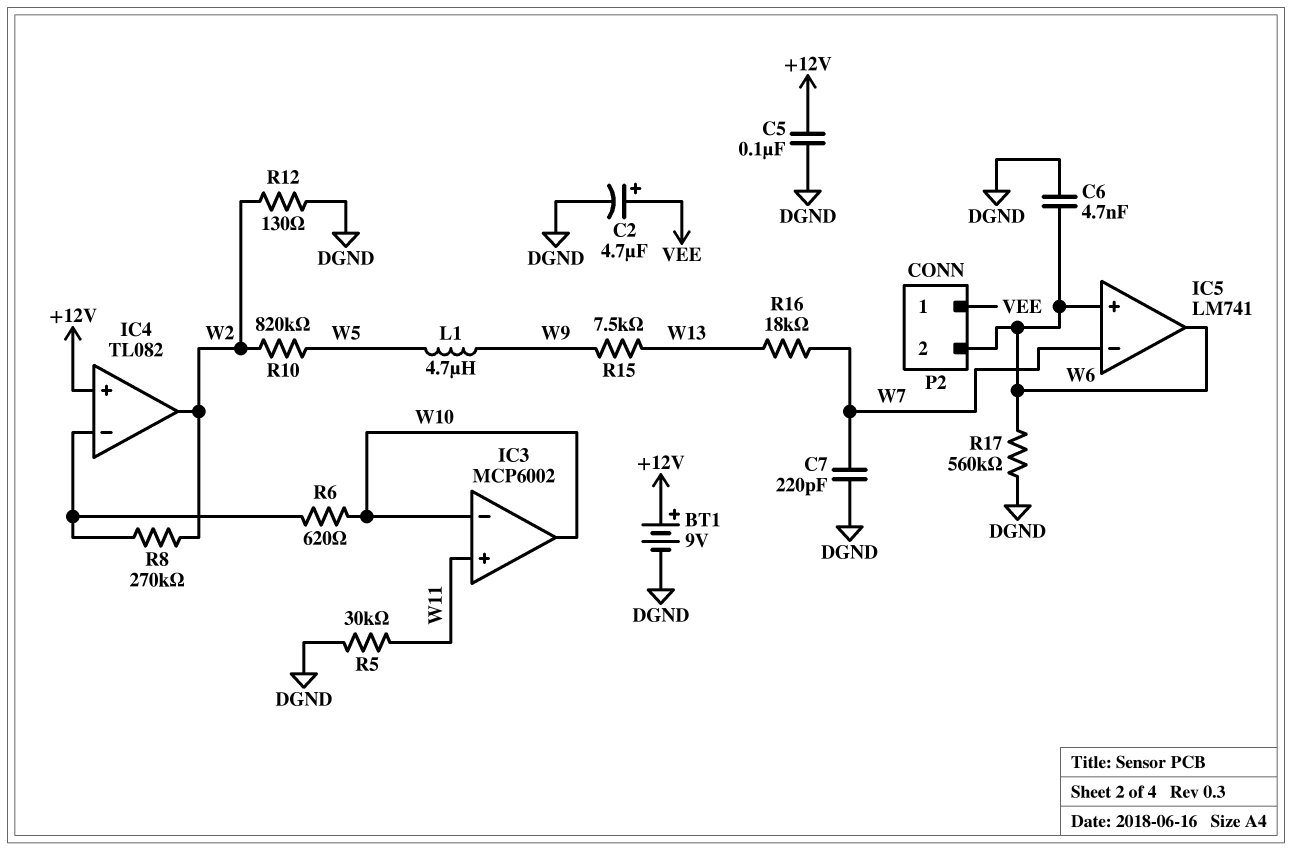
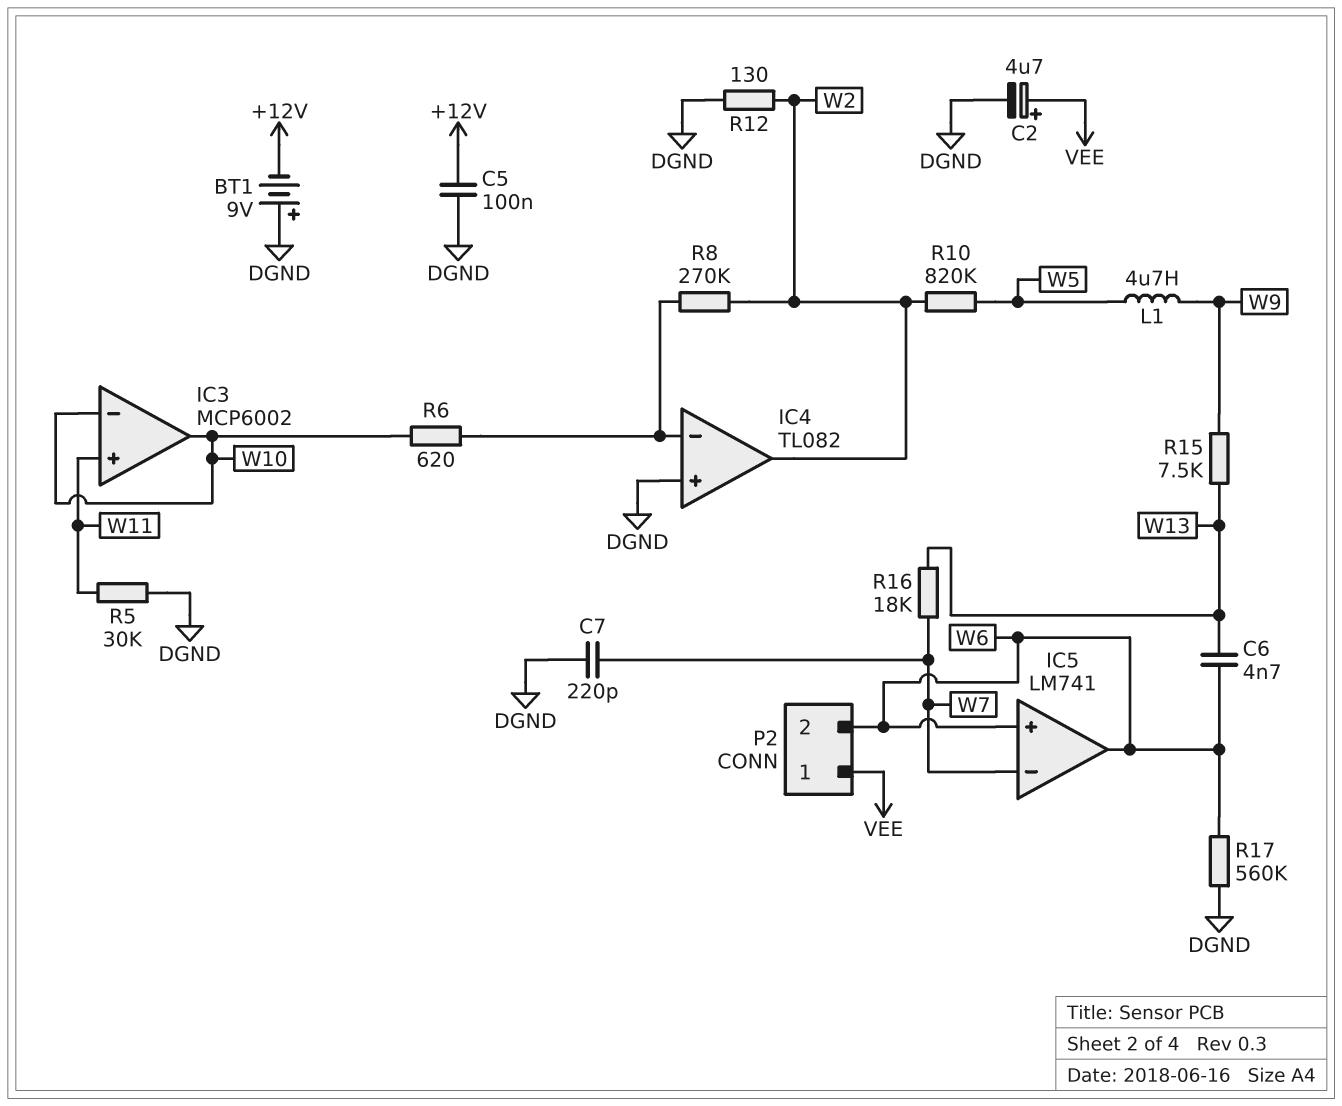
BT1: 9V (plus +12V, minus DGND) -> 9V (plus DGND, minus +12V)
C6: 4.7nF (DGND, W6) -> 4.7nF (W6, W13)
IC4 pin in+: +12V -> DGND

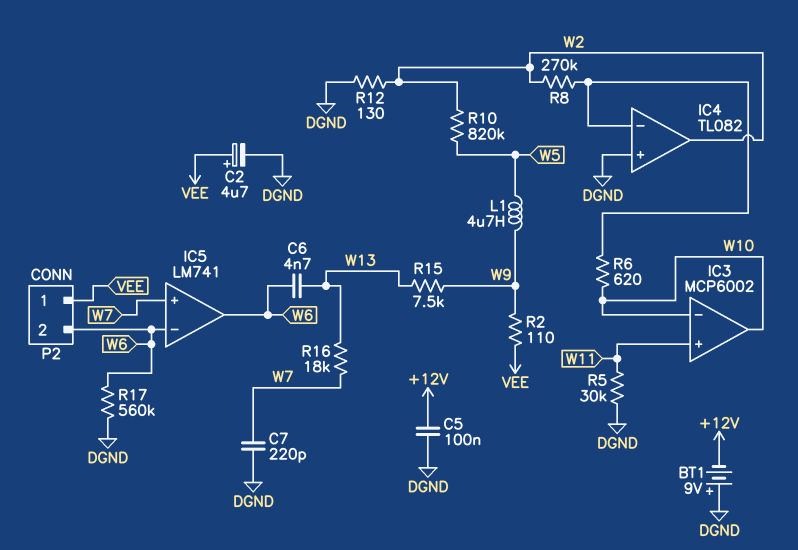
IC5 pin in+: W6 -> W7
IC5 pin in-: W7 -> W6
R2: none -> 110 (VEE, W9)

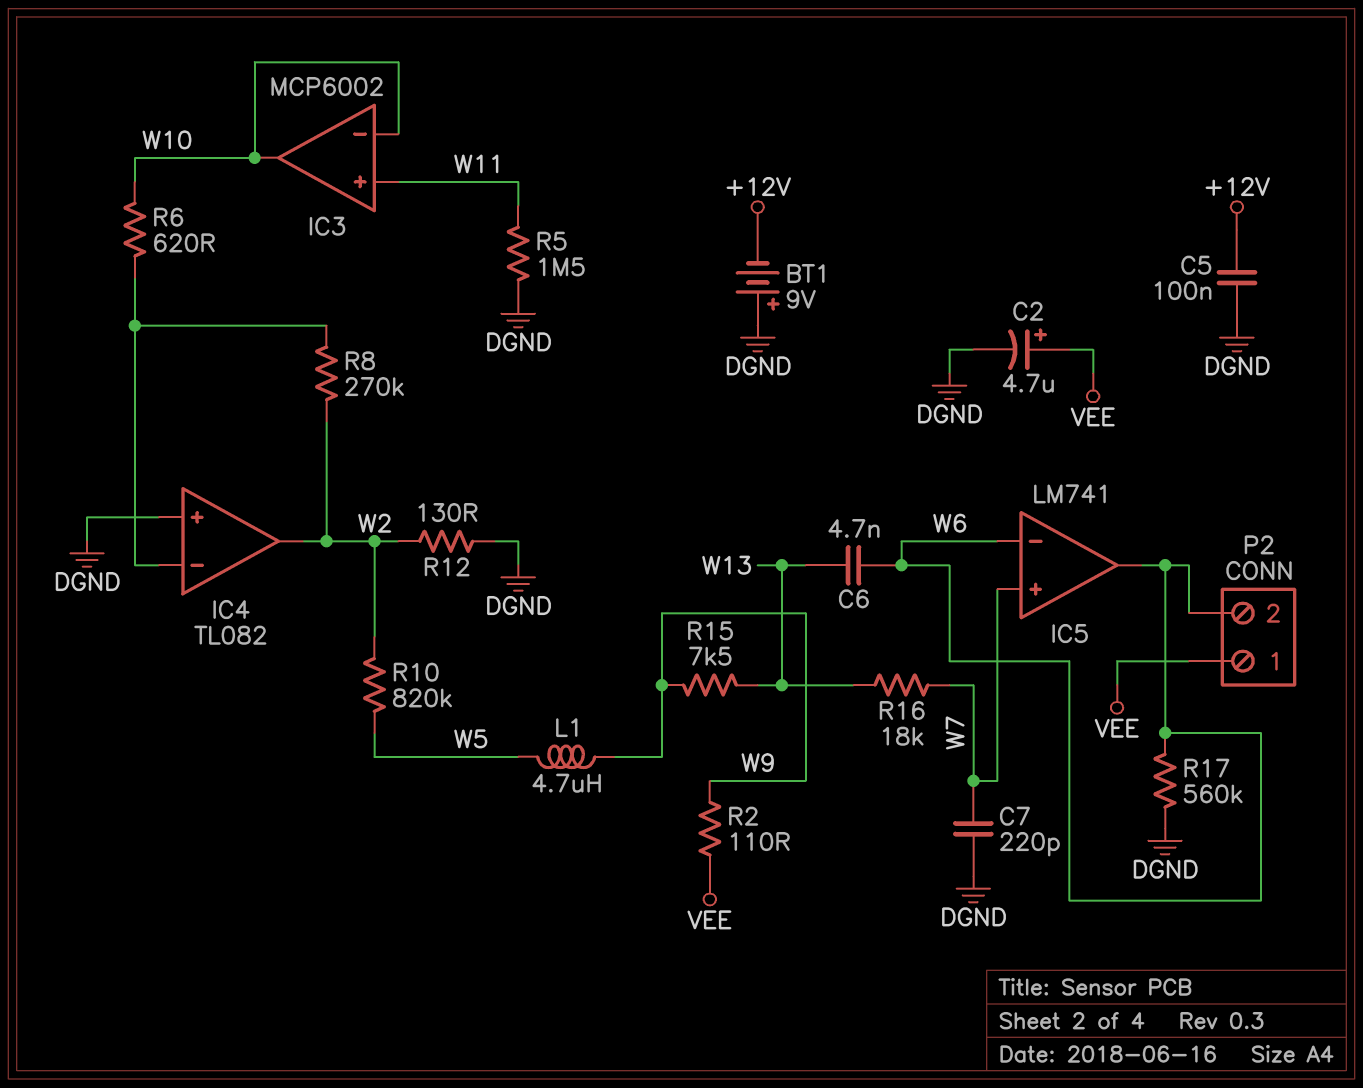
R5: 30k (DGND, W11) -> 1.5M (DGND, W11)

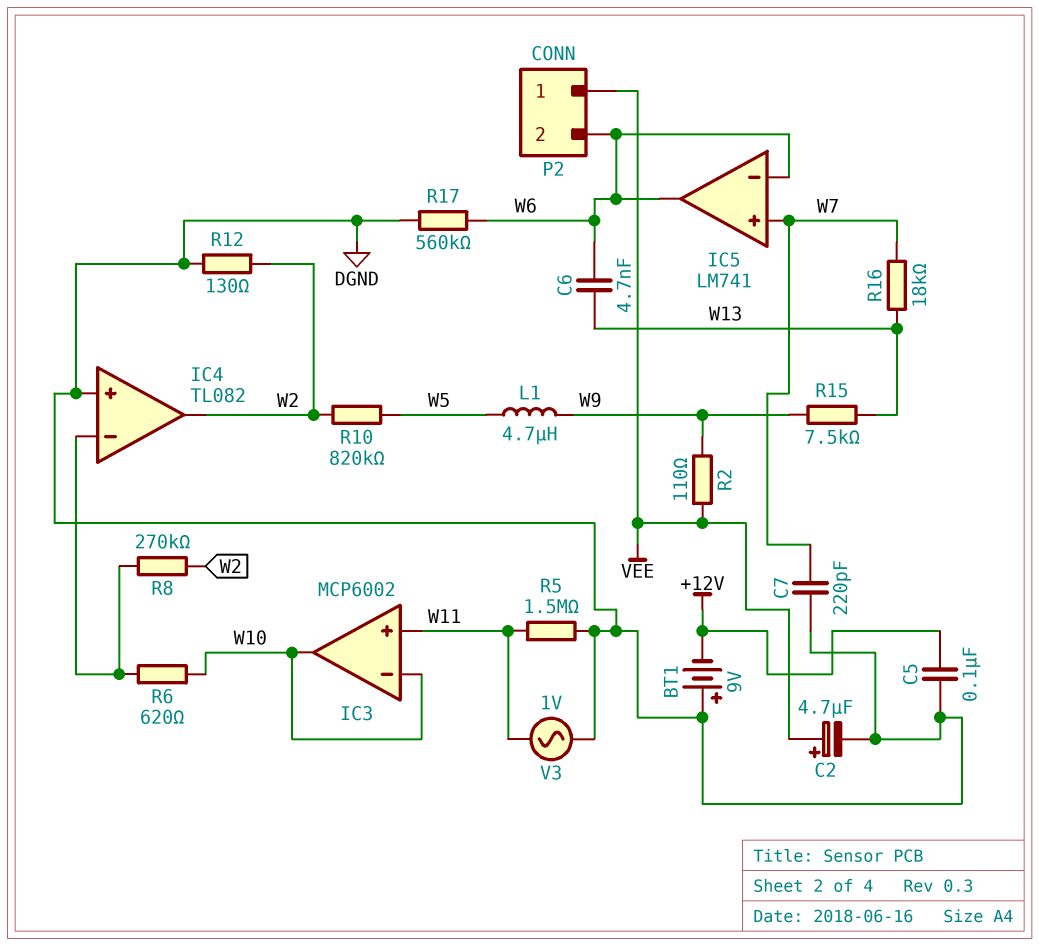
V3: none -> AC 1V (DGND, W11)

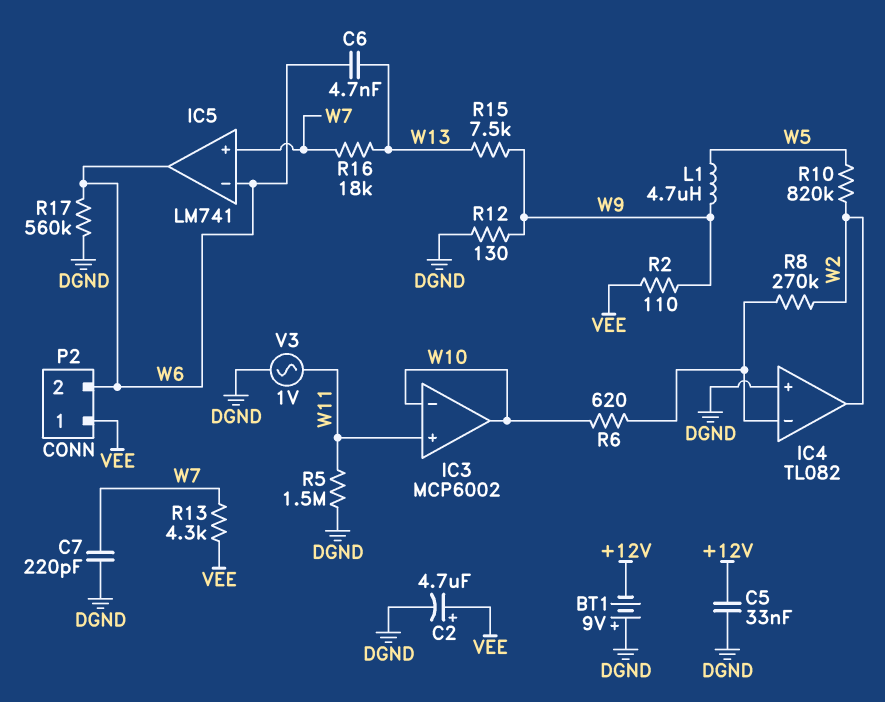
C5: 100nF (+12V, DGND) -> 33nF (+12V, DGND)
R12: 130 (DGND, W2) -> 130 (DGND, W9)
R13: none -> 4.3k (VEE, W7)

